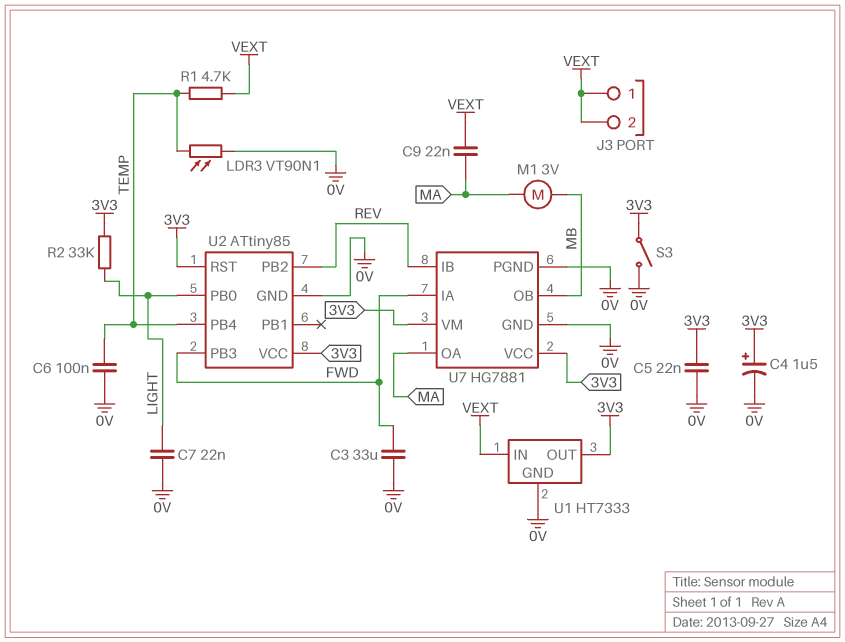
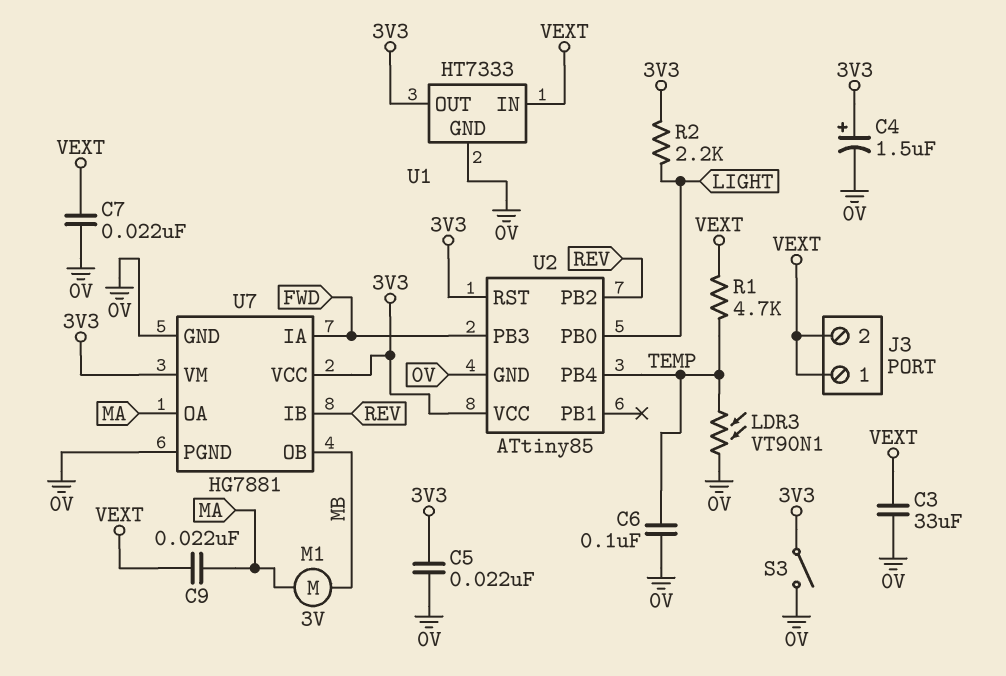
C3: 33uF (0V, FWD) -> 33uF (0V, VEXT)
C7: 22nF (0V, LIGHT) -> 22nF (0V, VEXT)
R2: 33k (3V3, LIGHT) -> 2.2k (3V3, LIGHT)

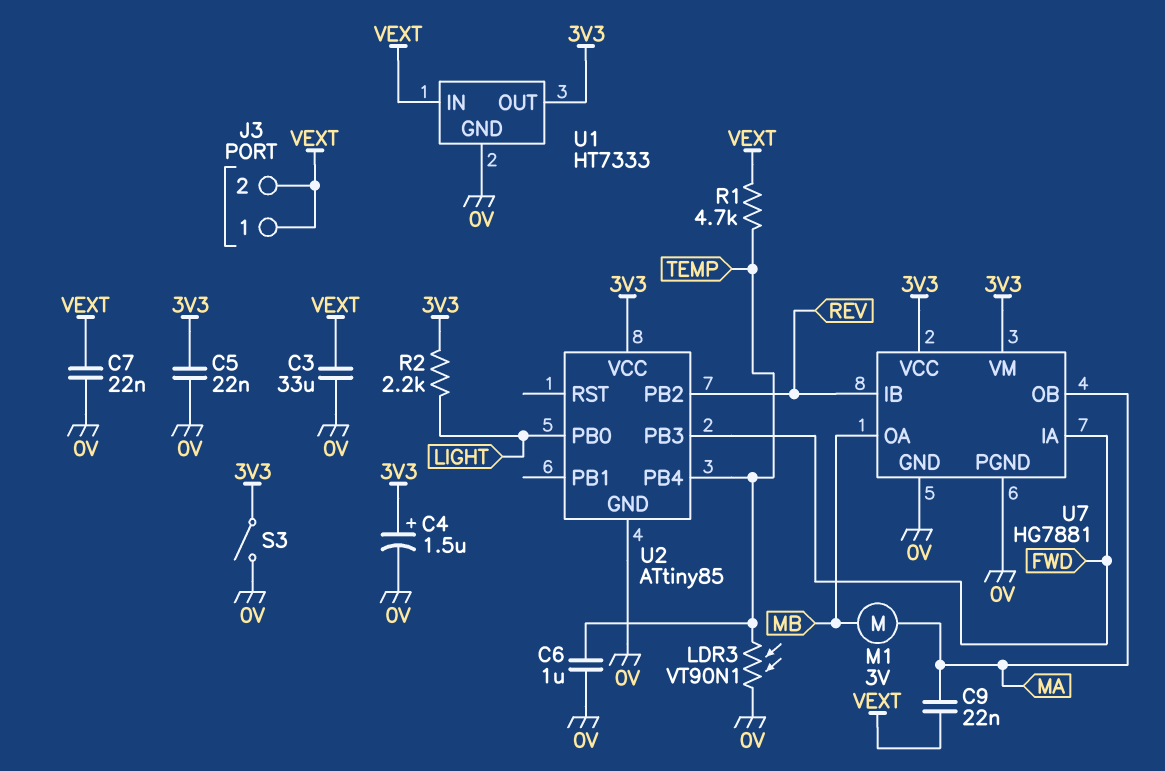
C6: 100nF (0V, TEMP) -> 1uF (0V, TEMP)
U2 pin RST: 3V3 -> none
U7 pin OA: MA -> MB
U7 pin OB: MB -> MA

